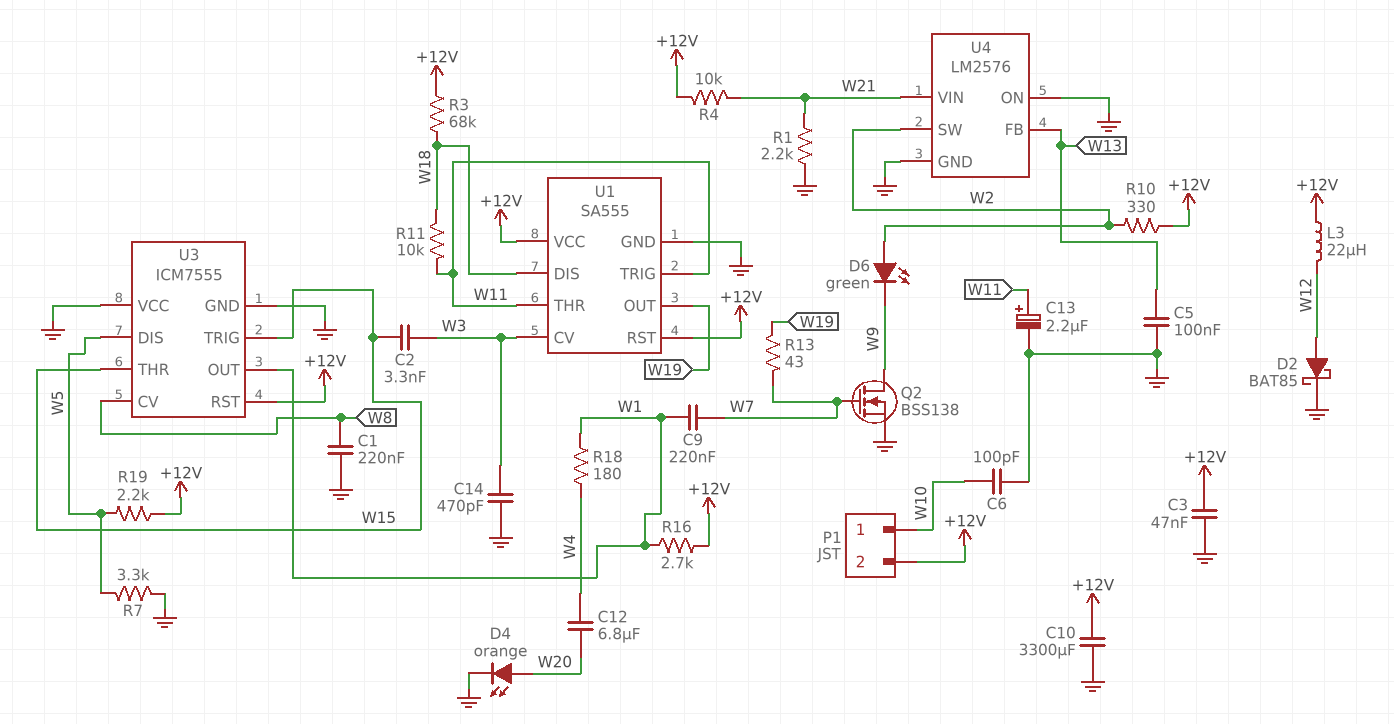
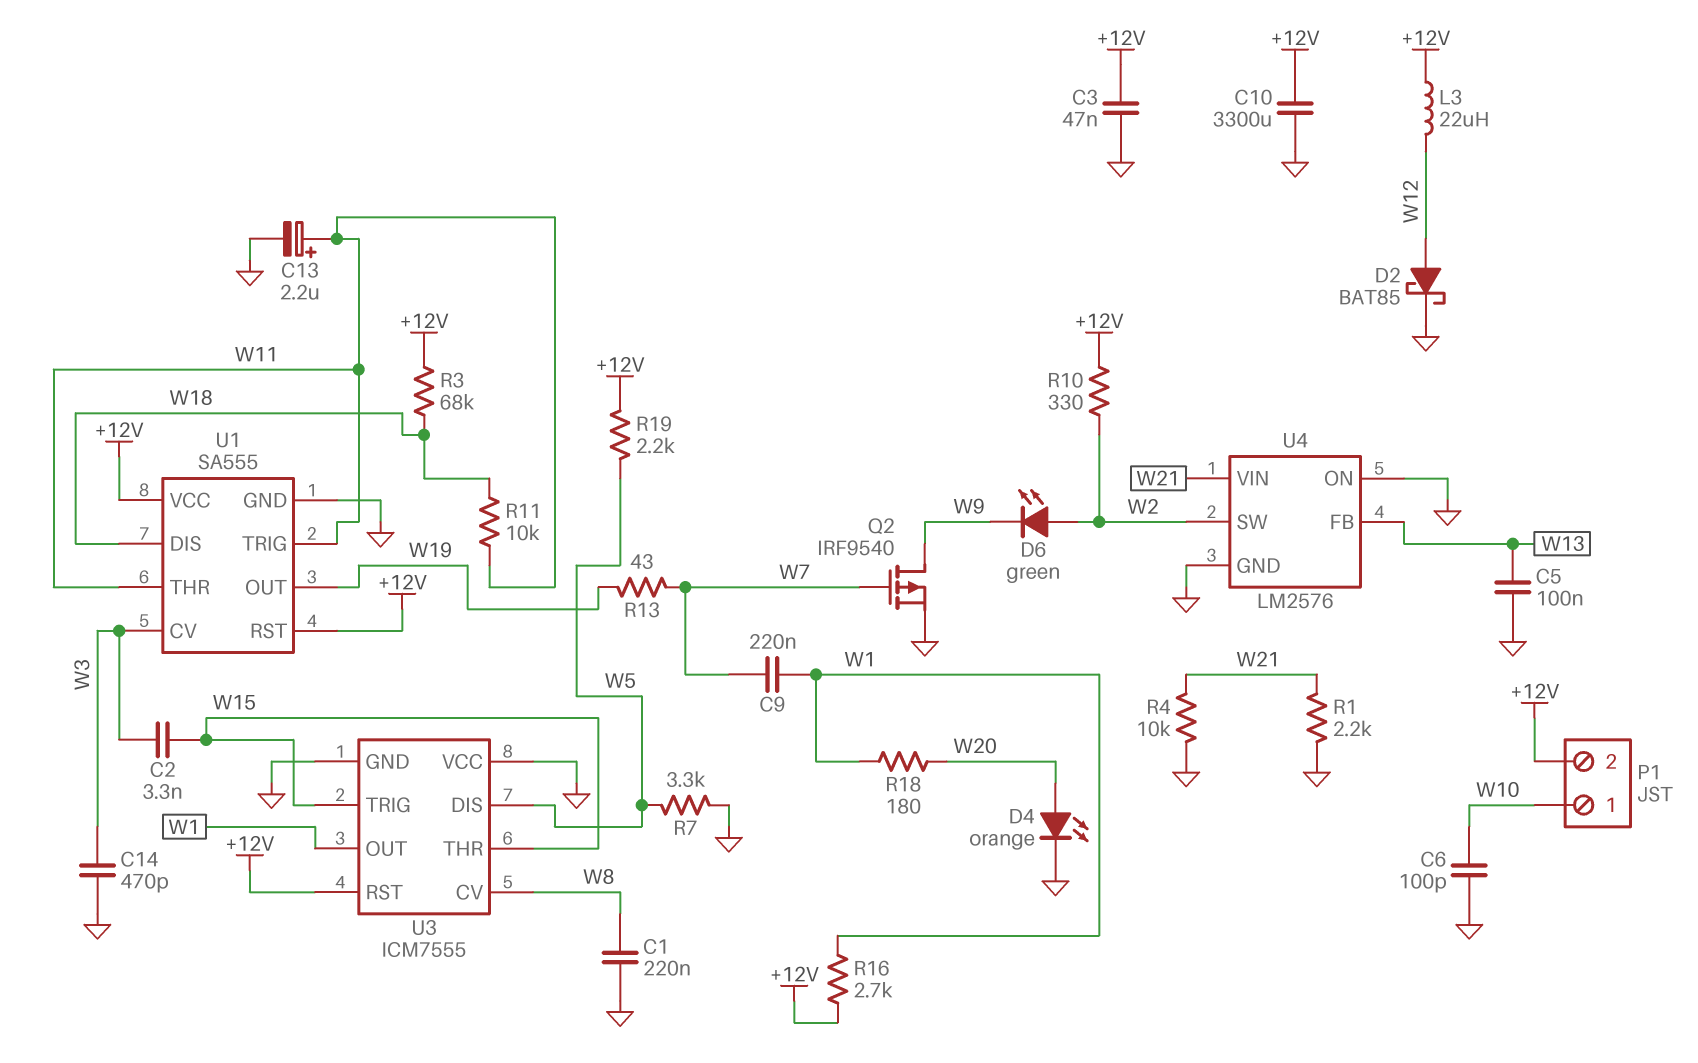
C12: 6.8uF (W4, W20) -> none
Q2: NMOS BSS138 (G W7, D W9, S GND) -> PMOS IRF9540 (G W7, D W9, S GND)
R4: 10k (+12V, W21) -> 10k (GND, W21)
R18: 180 (W1, W4) -> 180 (W1, W20)

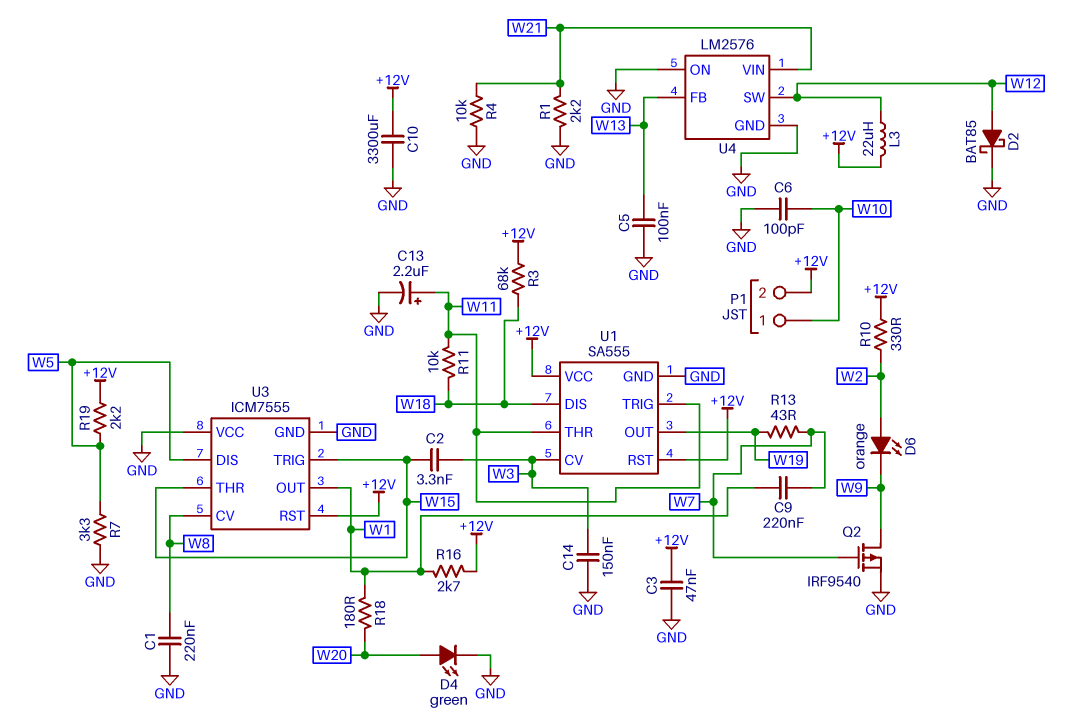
C14: 470pF (GND, W3) -> 150nF (GND, W3)
D4: LED orange (A W20, K GND) -> LED green (A W20, K GND)
D6: LED green (A W2, K W9) -> LED orange (A W2, K W9)
U4 pin SW: W2 -> W12

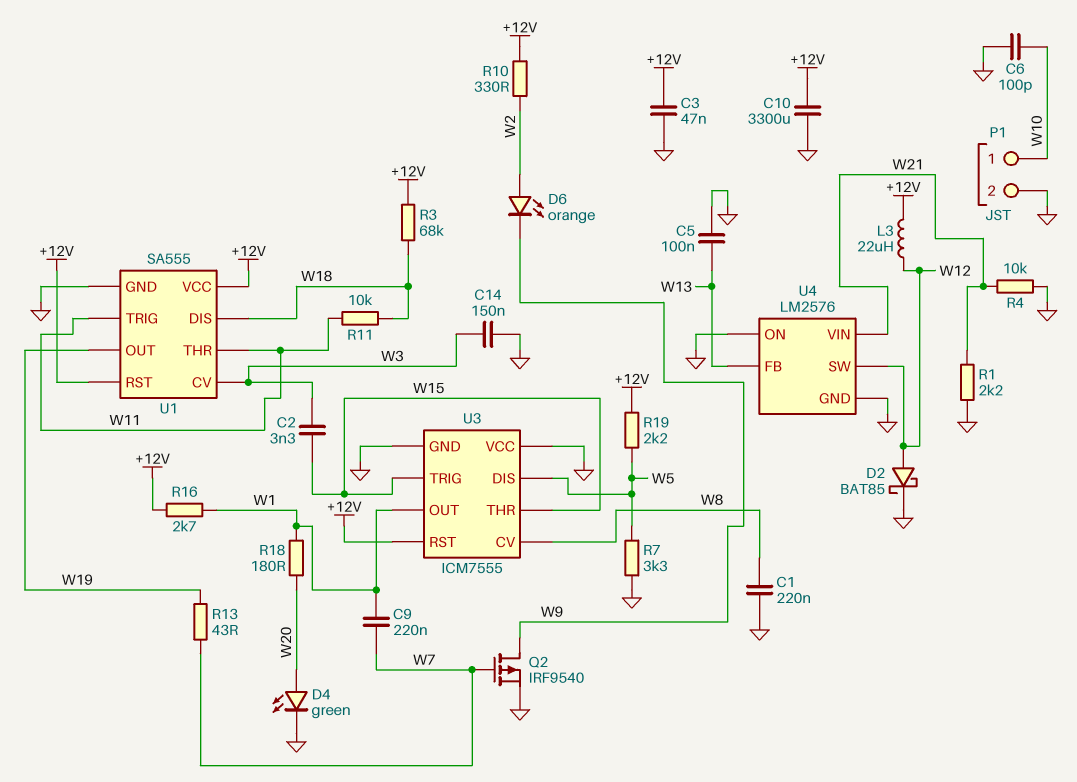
C13: 2.2uF (plus W11, minus GND) -> none
P1 pin 2: +12V -> GND

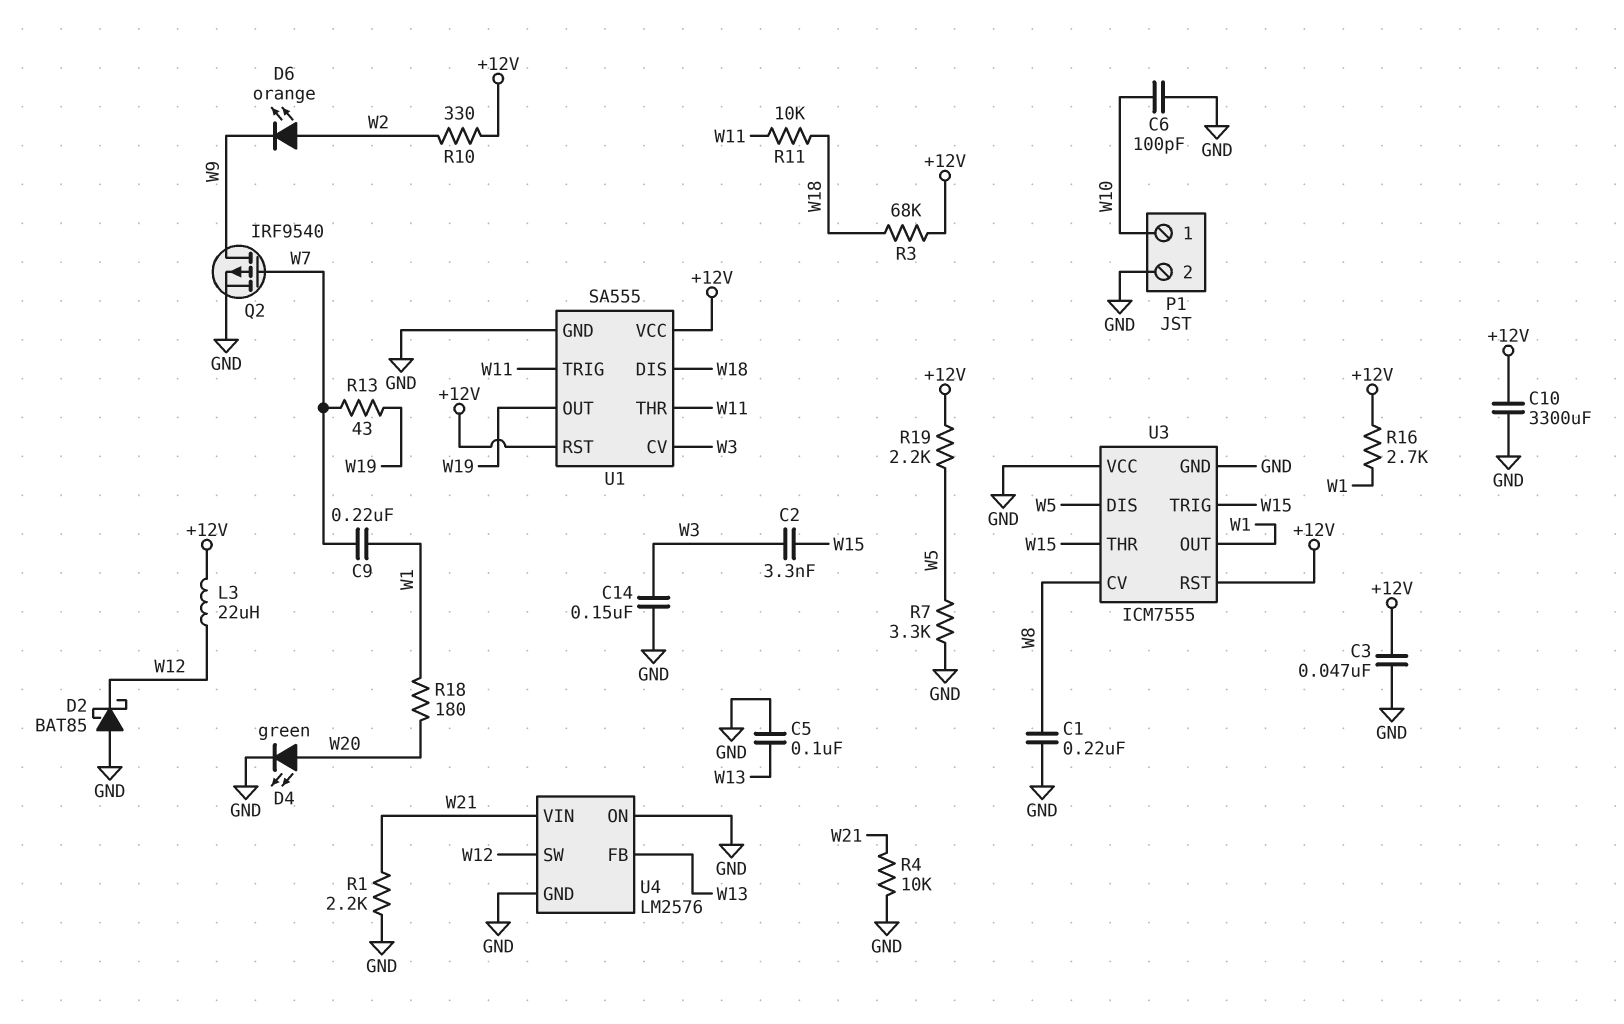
D2: schottky BAT85 (A W12, K GND) -> schottky BAT85 (A GND, K W12)

